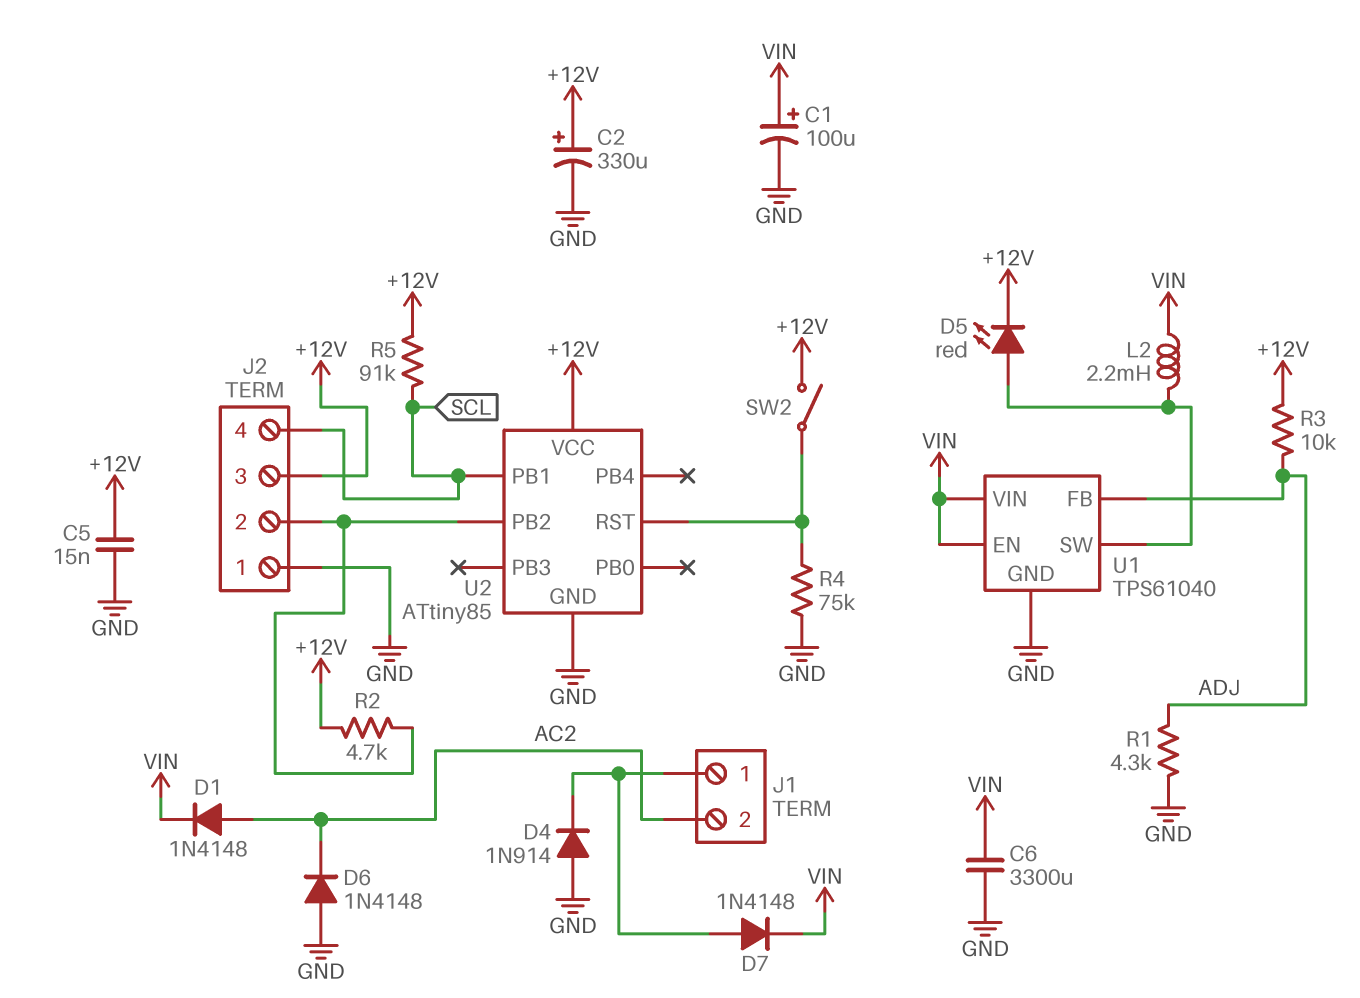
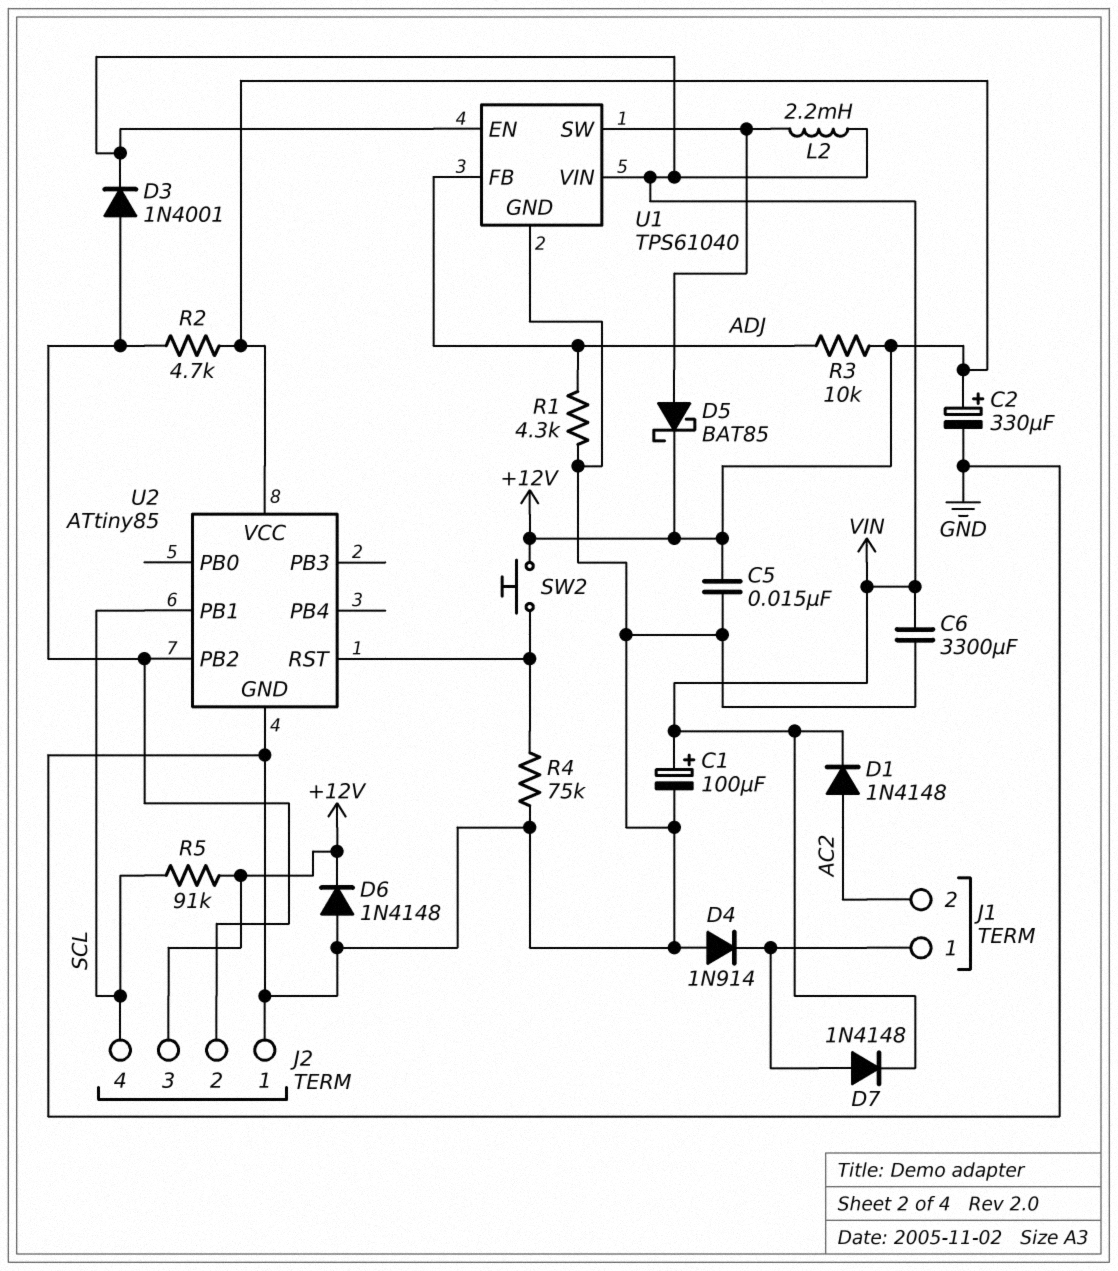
D3: none -> diode 1N4001 (A J2/2, K VIN)
D5: LED red (A U1/SW, K +12V) -> schottky BAT85 (A U1/SW, K +12V)
D6: diode 1N4148 (A GND, K AC2) -> diode 1N4148 (A GND, K +12V)
SW2: switch (+12V, U2/RST) -> button (+12V, U2/RST)

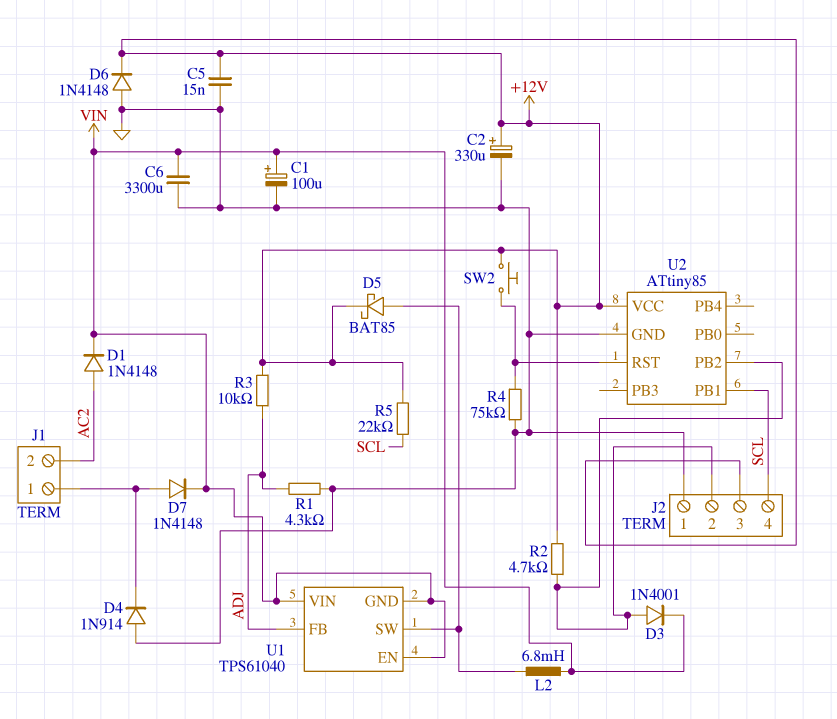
L2: 2.2mH (U1/SW, VIN) -> 6.8mH (U1/SW, VIN)
R5: 91k (+12V, SCL) -> 22k (+12V, SCL)
U1 pin GND: GND -> VIN

